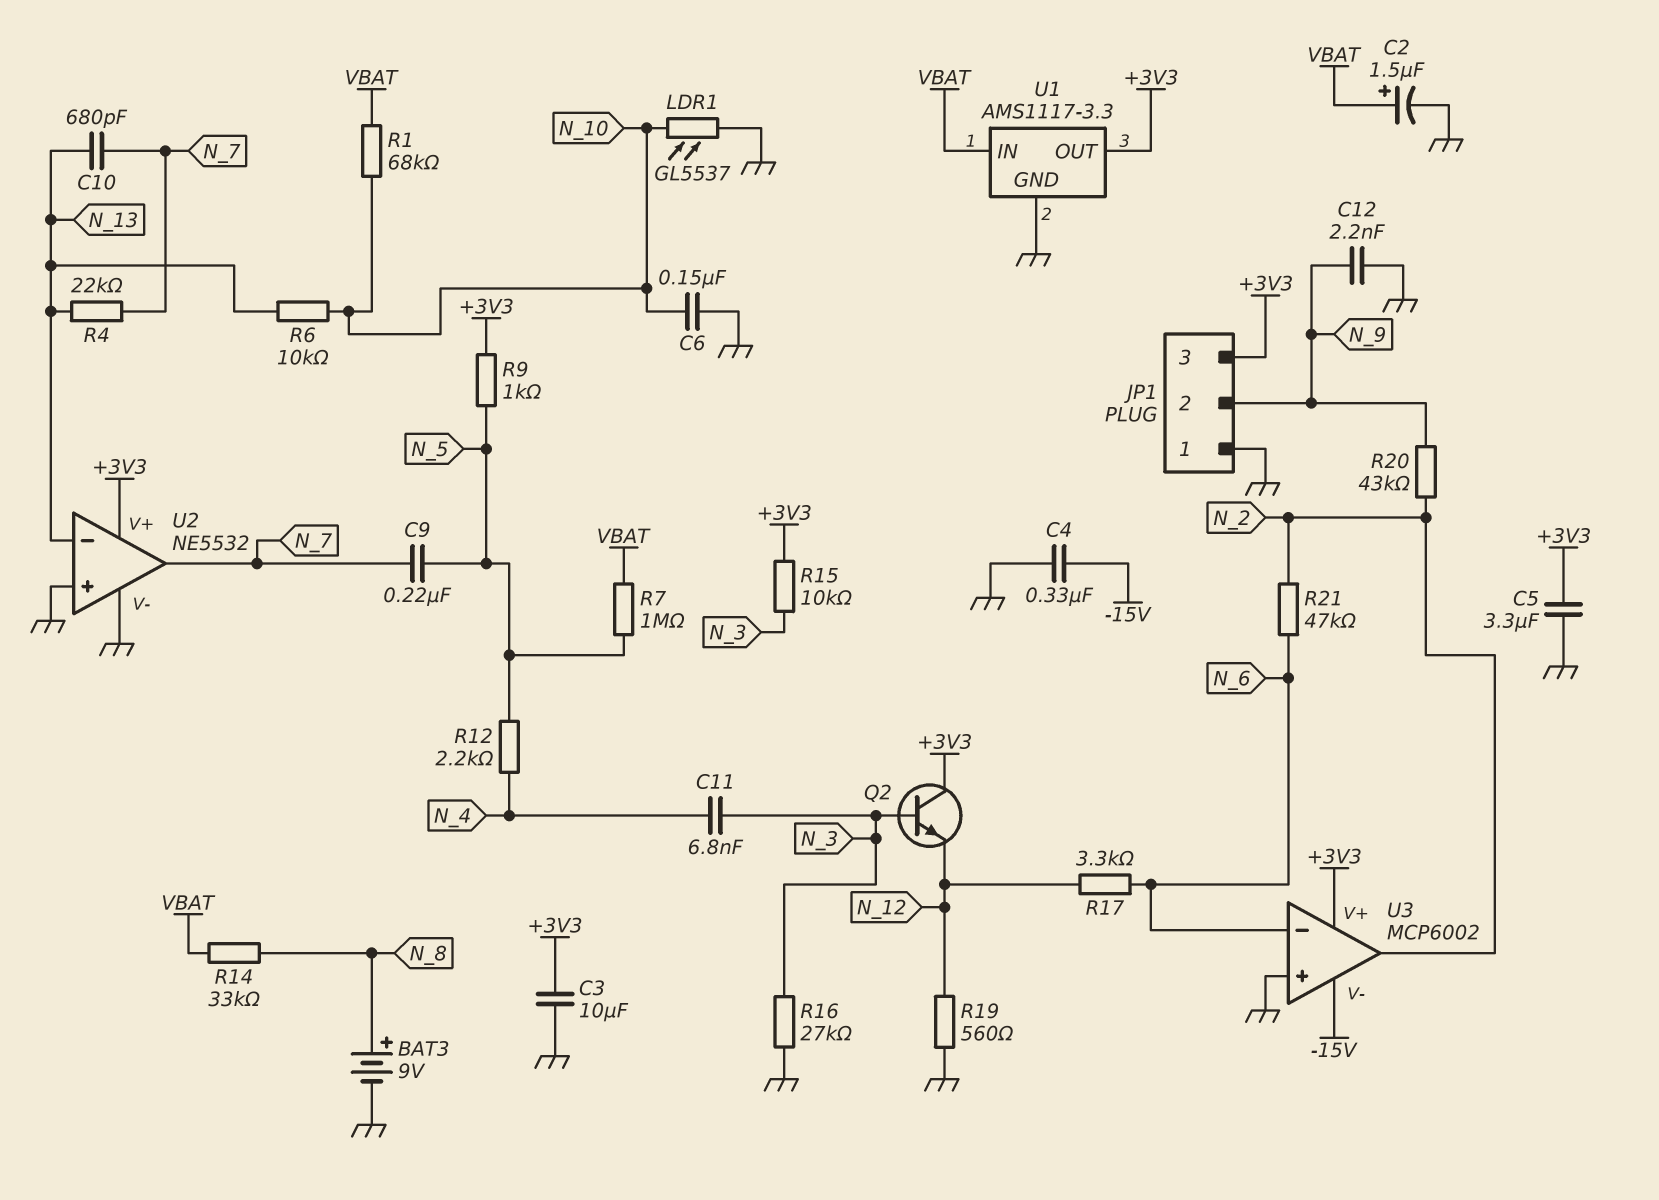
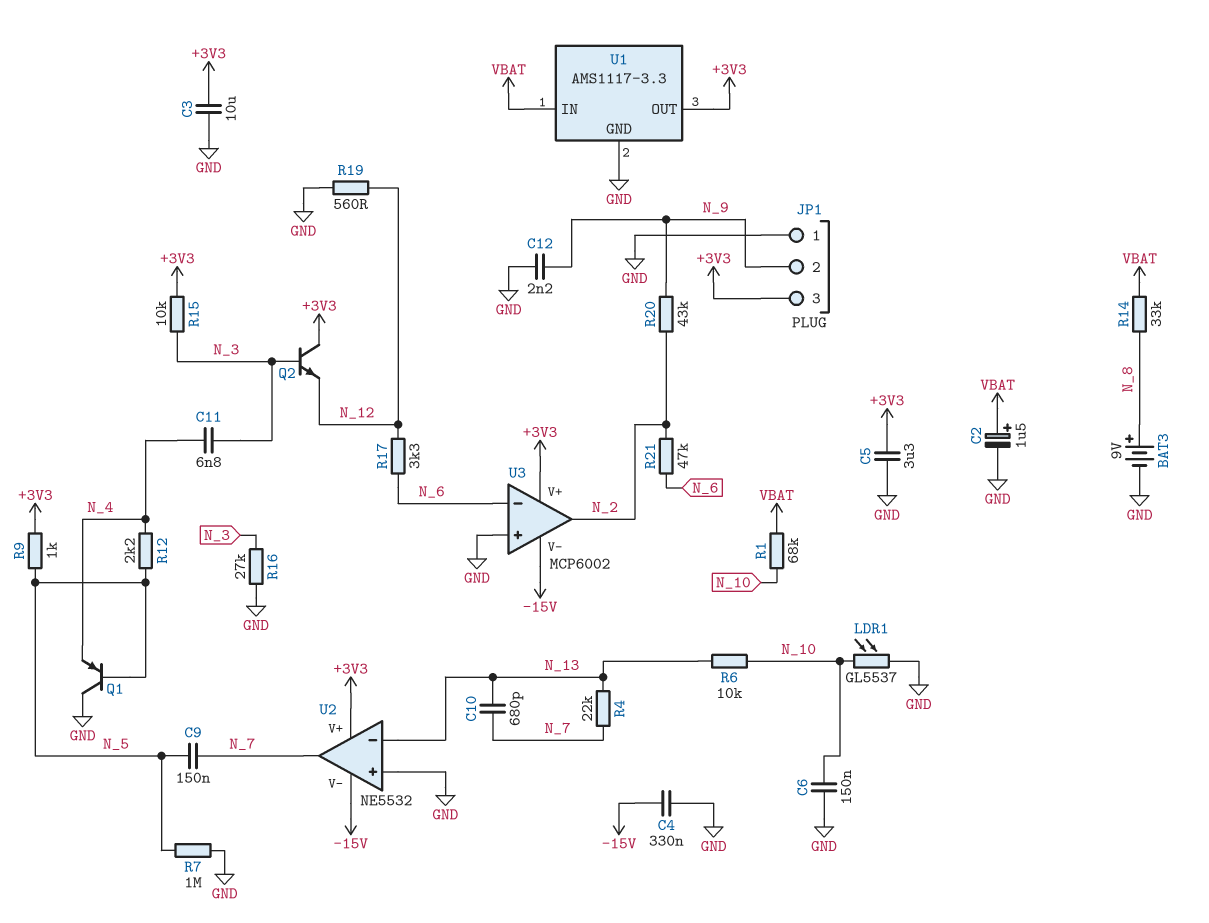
C9: 220nF (N_5, N_7) -> 150nF (N_5, N_7)
Q1: none -> PNP (B N_5, C GND, E N_4)
R7: 1M (N_5, VBAT) -> 1M (GND, N_5)
U2 pin V-: GND -> -15V

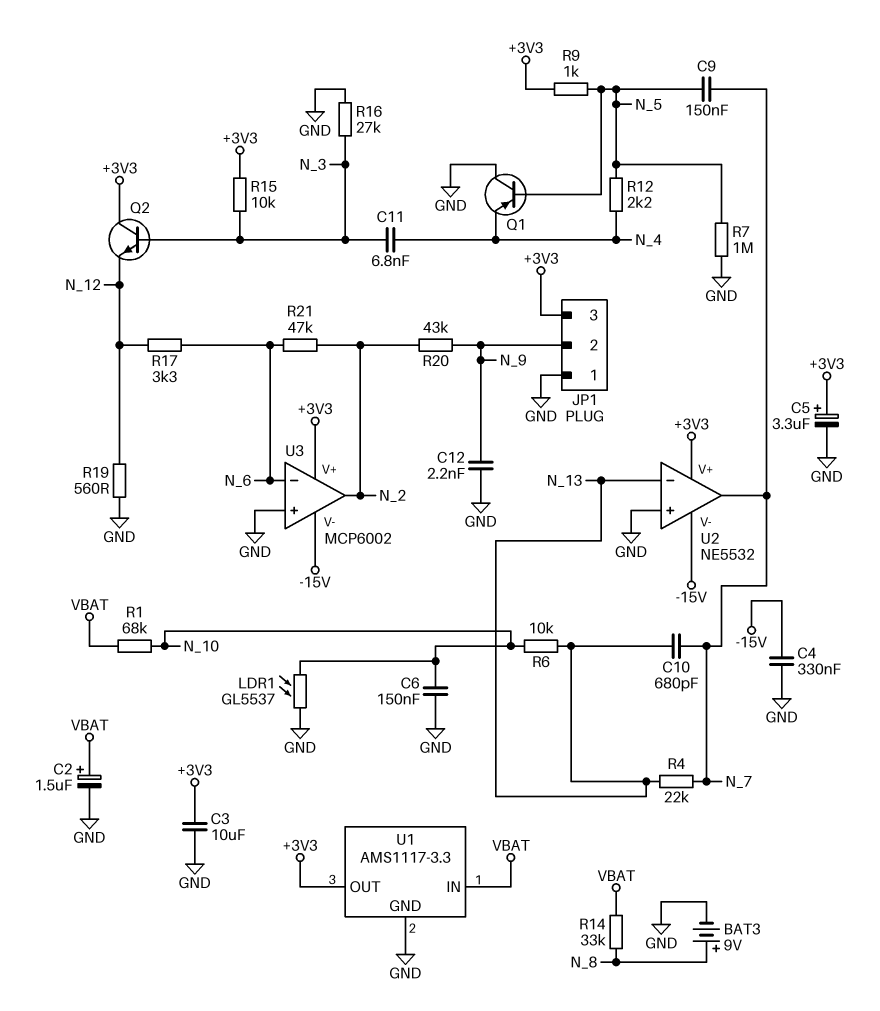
C5: 3.3uF (+3V3, GND) -> 3.3uF (plus +3V3, minus GND)

